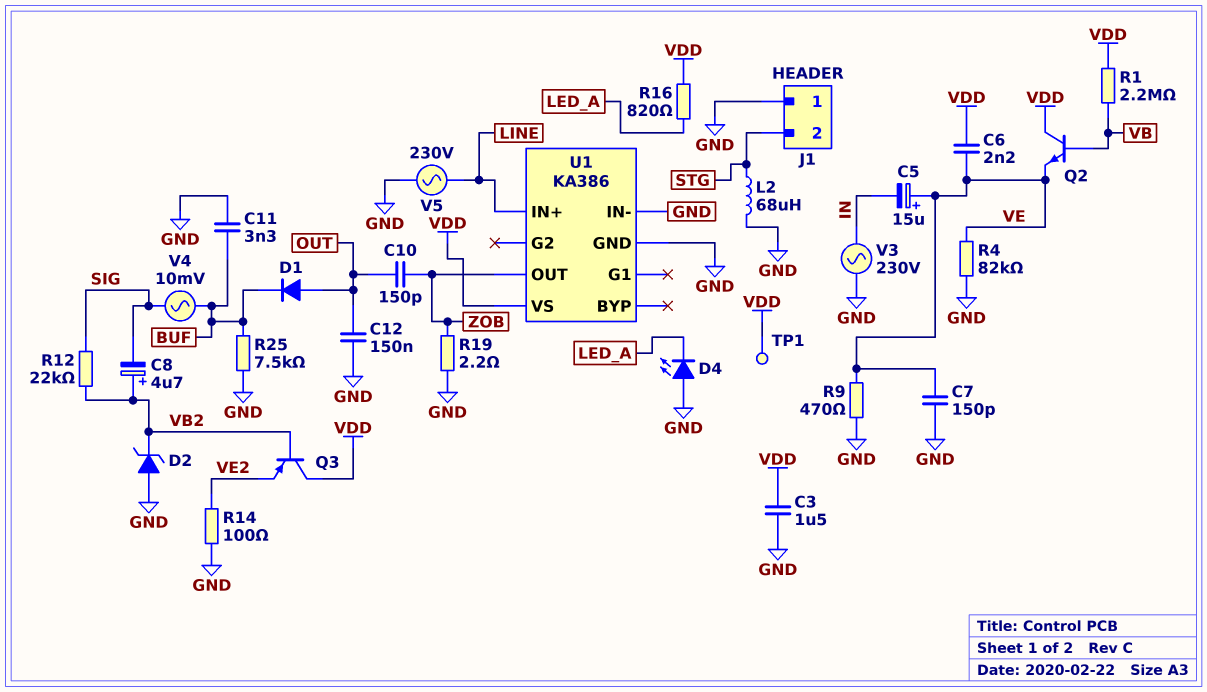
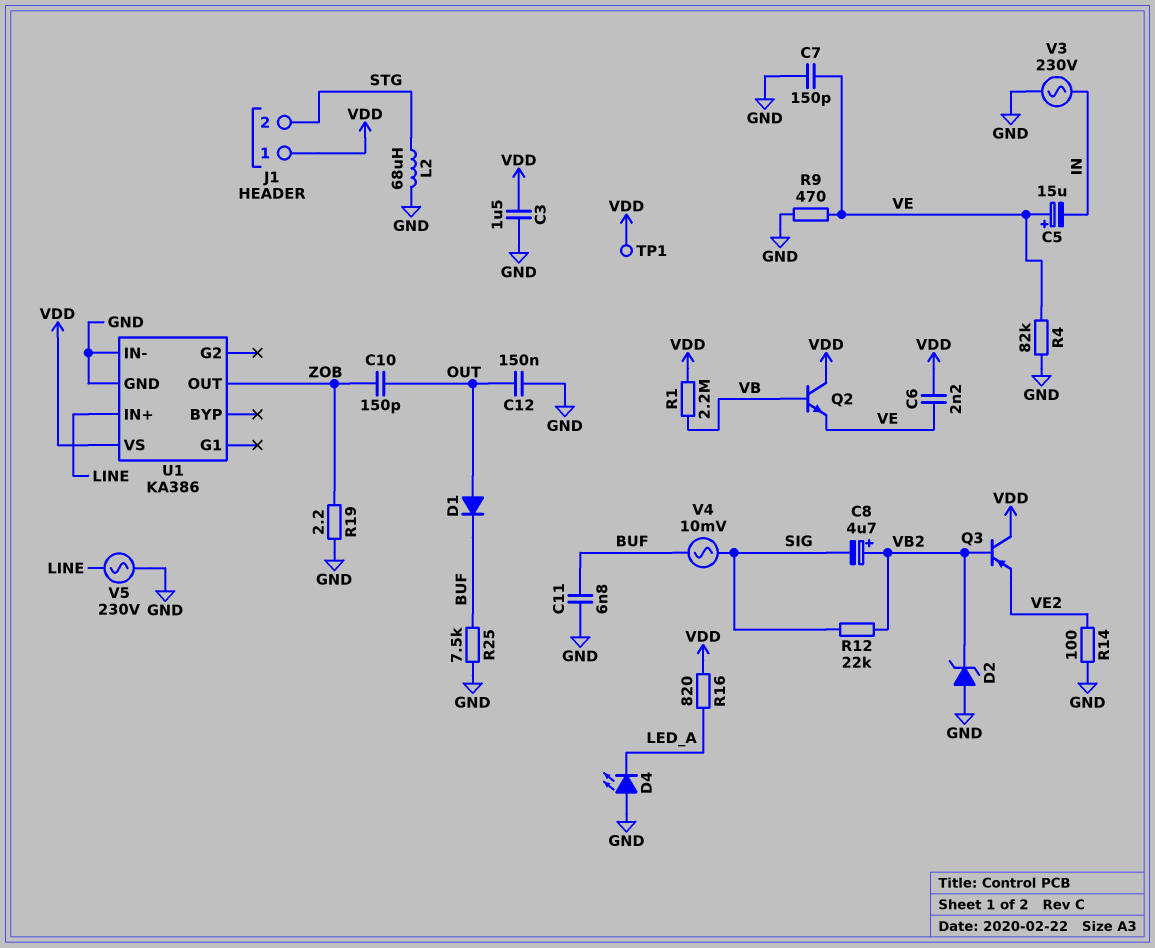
C11: 3.3nF (BUF, GND) -> 6.8nF (BUF, GND)
J1 pin 1: GND -> VDD

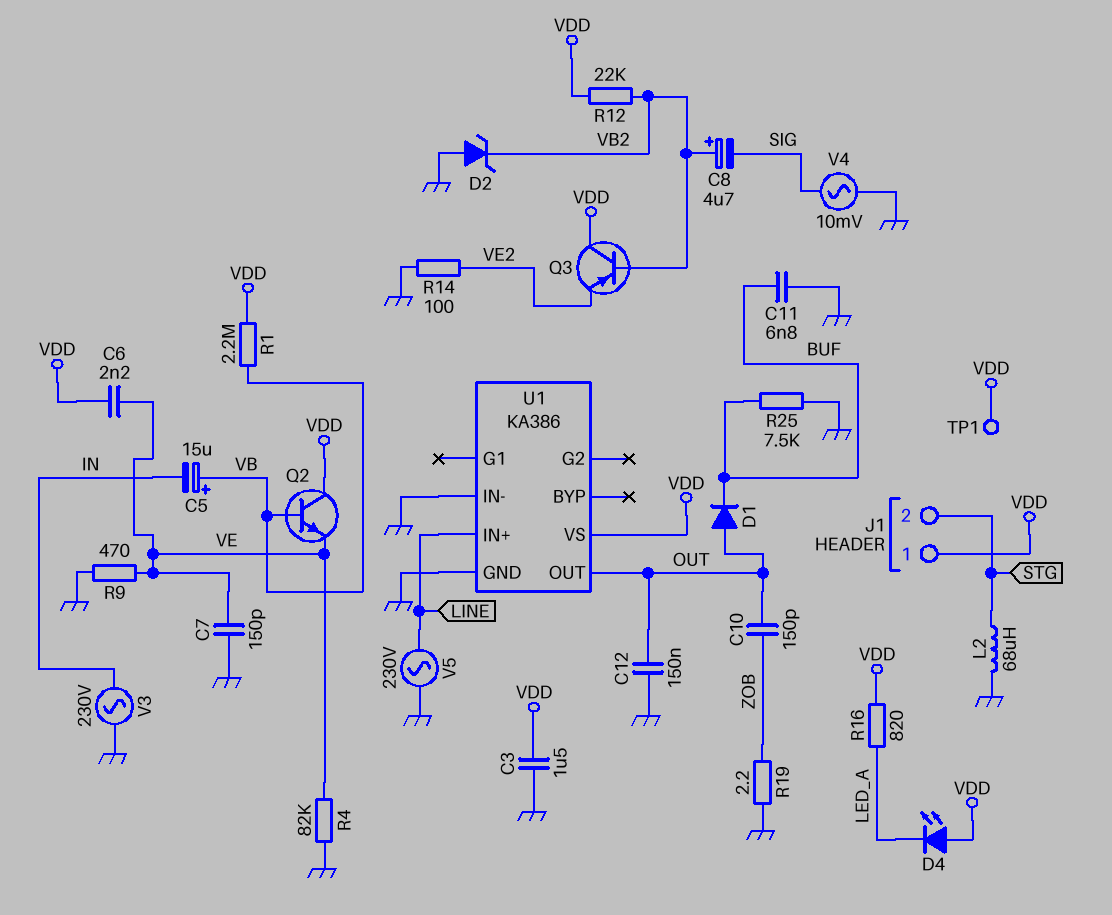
C5: 15uF (plus VE, minus IN) -> 15uF (plus VB, minus IN)
D4: LED (A GND, K LED_A) -> LED (A VDD, K LED_A)
R12: 22k (SIG, VB2) -> 22k (VB2, VDD)
U1 pin OUT: ZOB -> OUT
V4: AC 10mV (BUF, SIG) -> AC 10mV (GND, SIG)

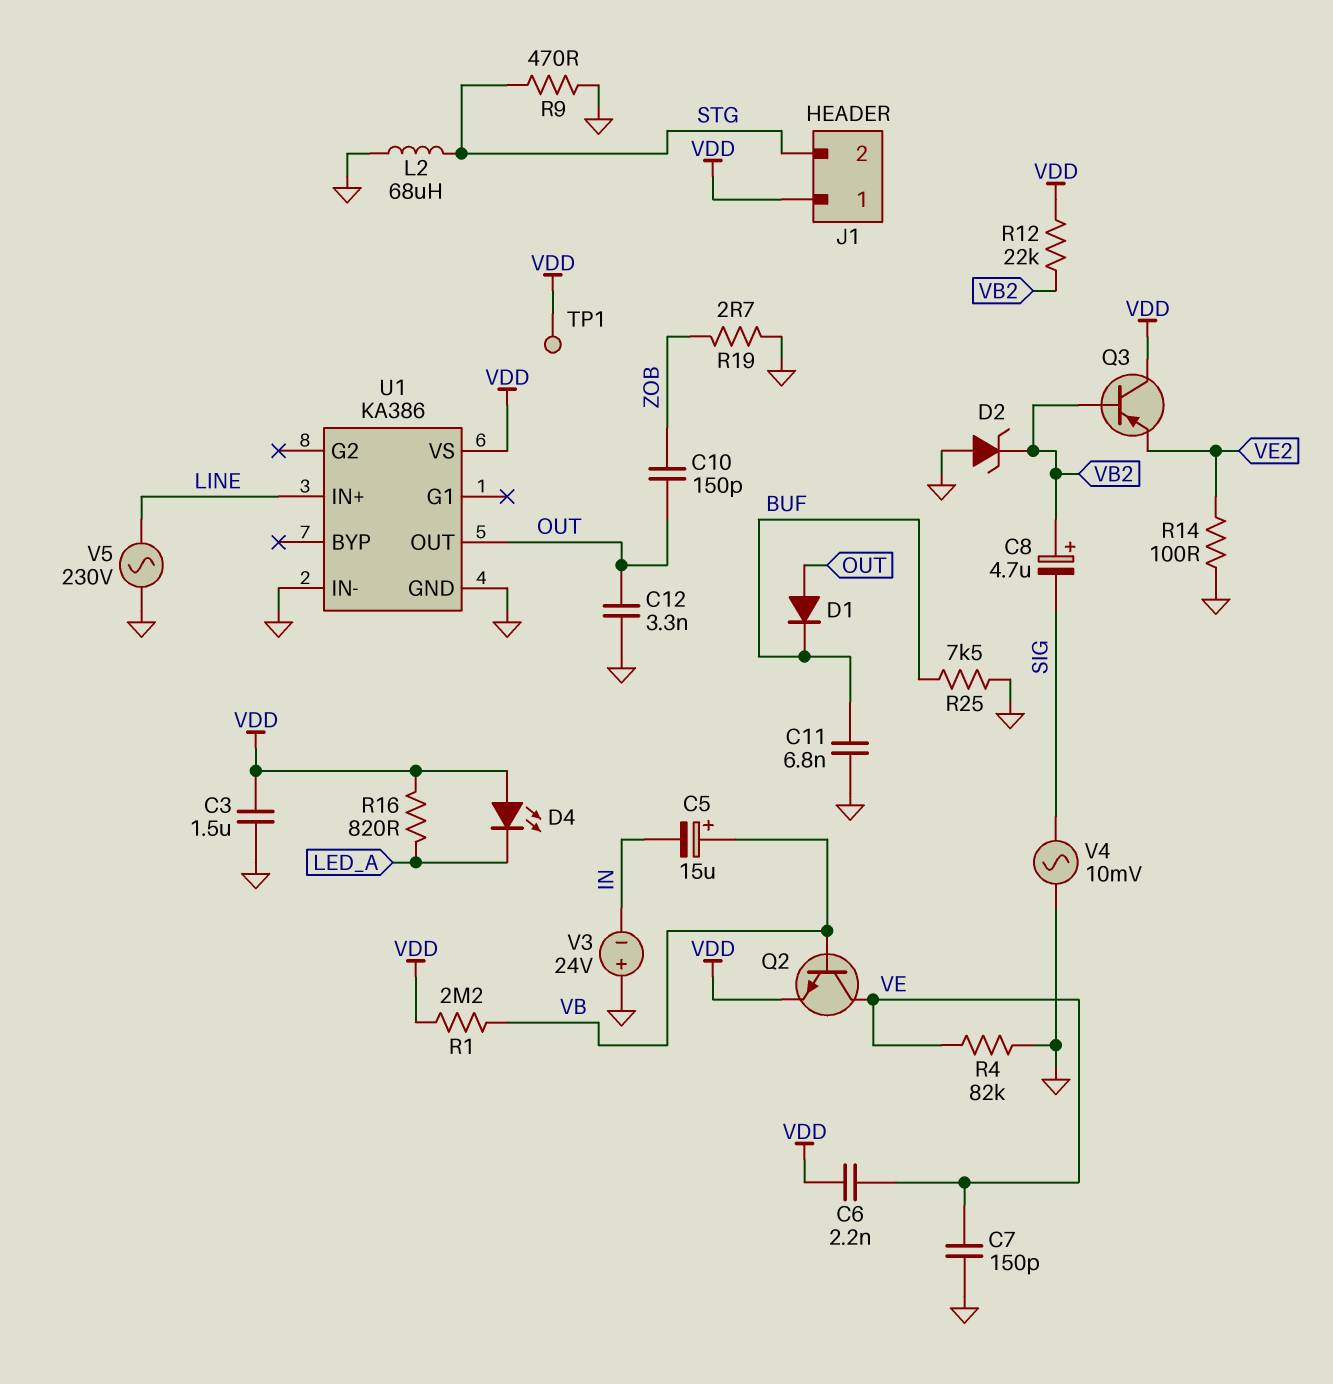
C12: 150nF (GND, OUT) -> 3.3nF (GND, OUT)
Q2: NPN (B VB, C VDD, E VE) -> NPN (B VB, C VE, E VDD)
R9: 470 (GND, VE) -> 470 (GND, STG)
R19: 2.2 (GND, ZOB) -> 2.7 (GND, ZOB)
V3: AC 230V (GND, IN) -> 24V (plus GND, minus IN)

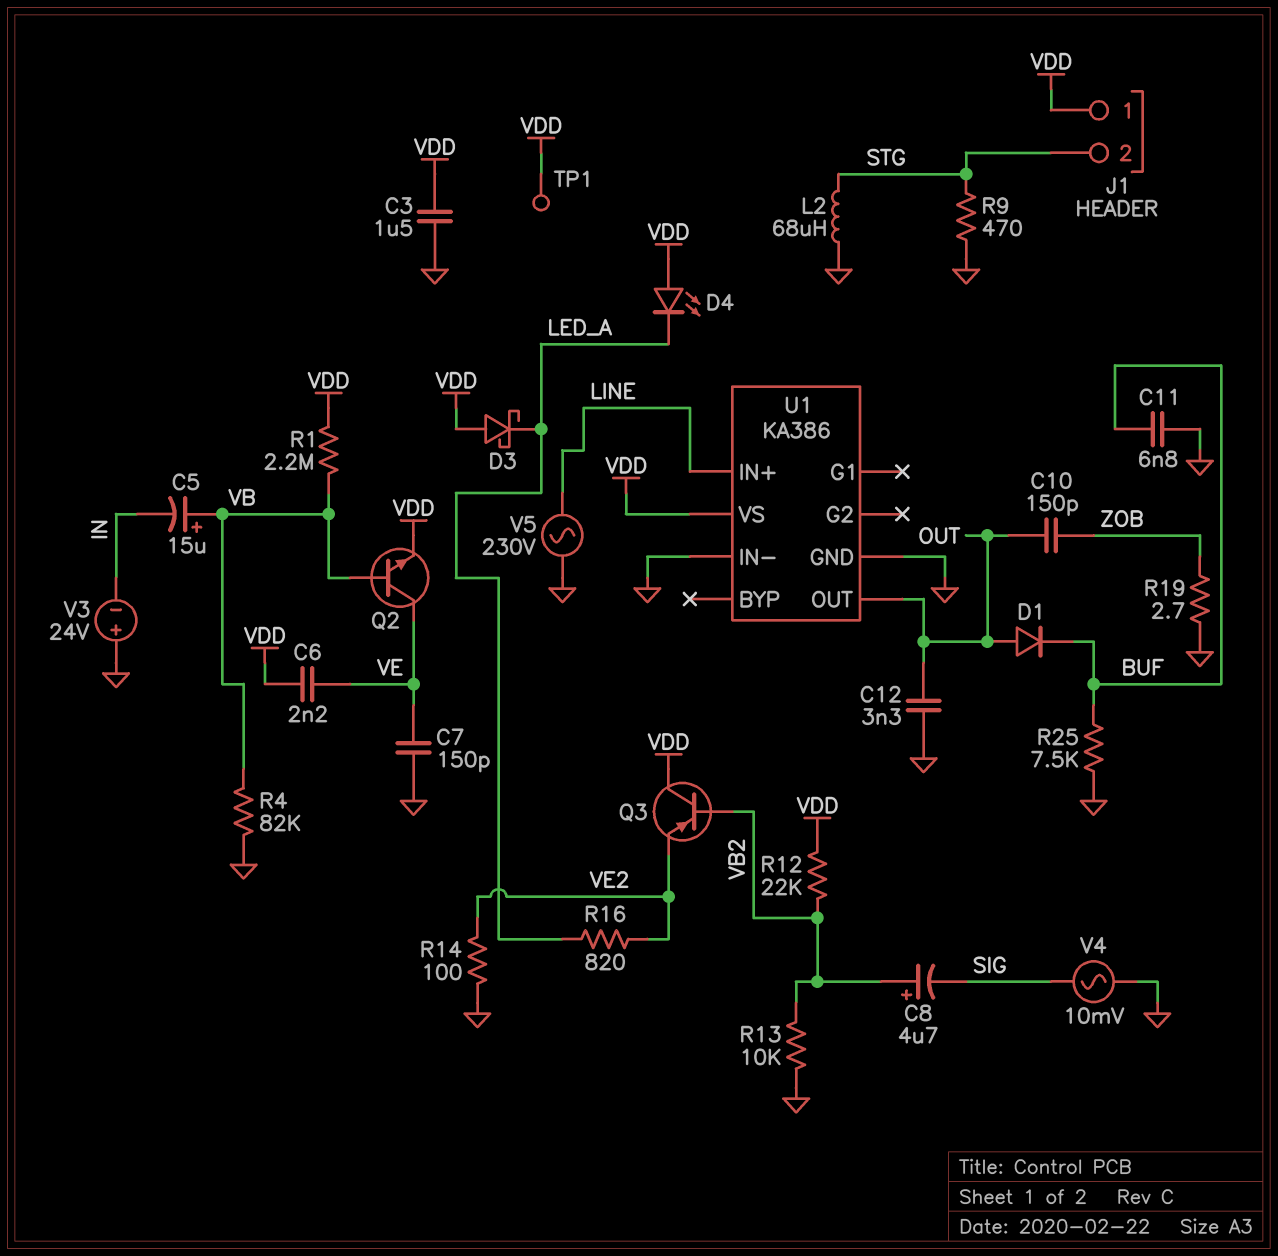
D2: zener (A GND, K VB2) -> none
D3: none -> schottky (A VDD, K LED_A)
R4: 82k (GND, VE) -> 82k (GND, VB)
R13: none -> 10k (GND, VB2)
R16: 820 (LED_A, VDD) -> 820 (LED_A, VE2)

